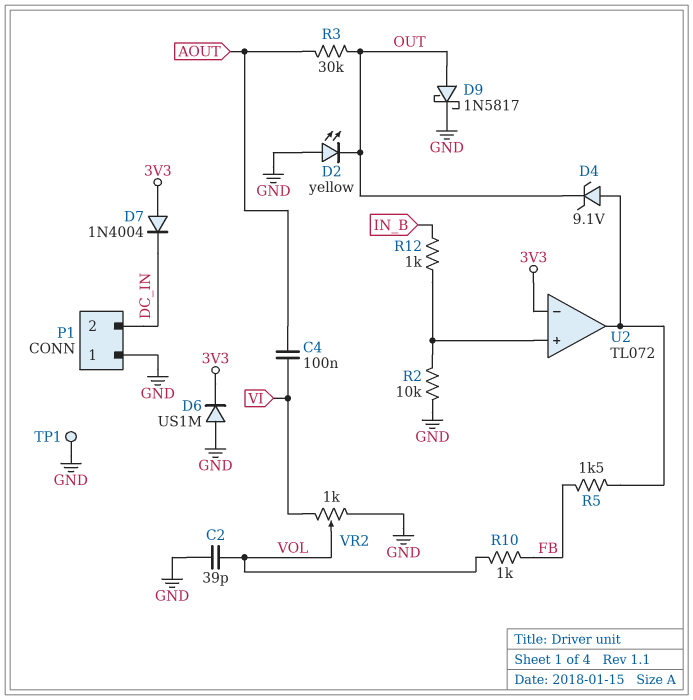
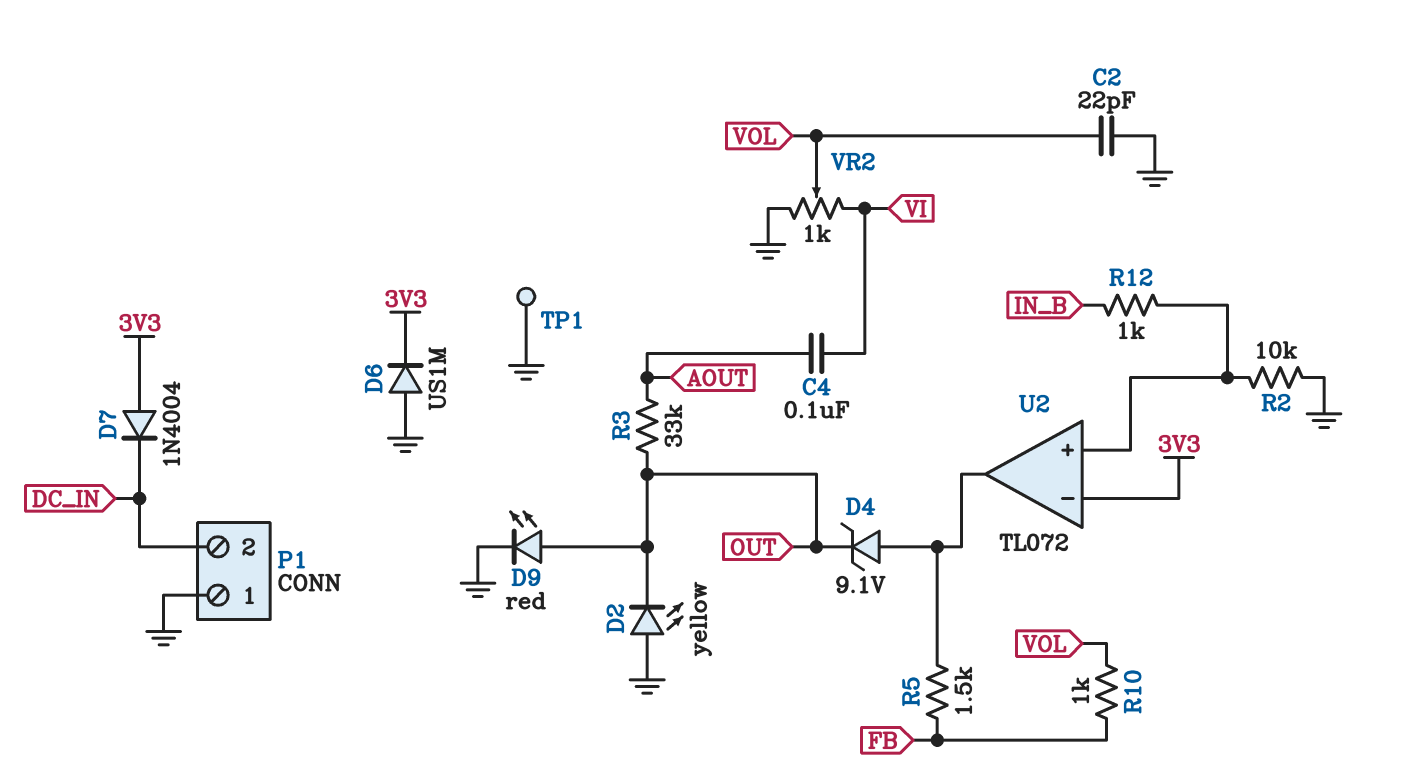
C2: 39pF (GND, VOL) -> 22pF (GND, VOL)
D9: schottky 1N5817 (A OUT, K GND) -> LED red (A OUT, K GND)
R3: 30k (AOUT, OUT) -> 33k (AOUT, OUT)

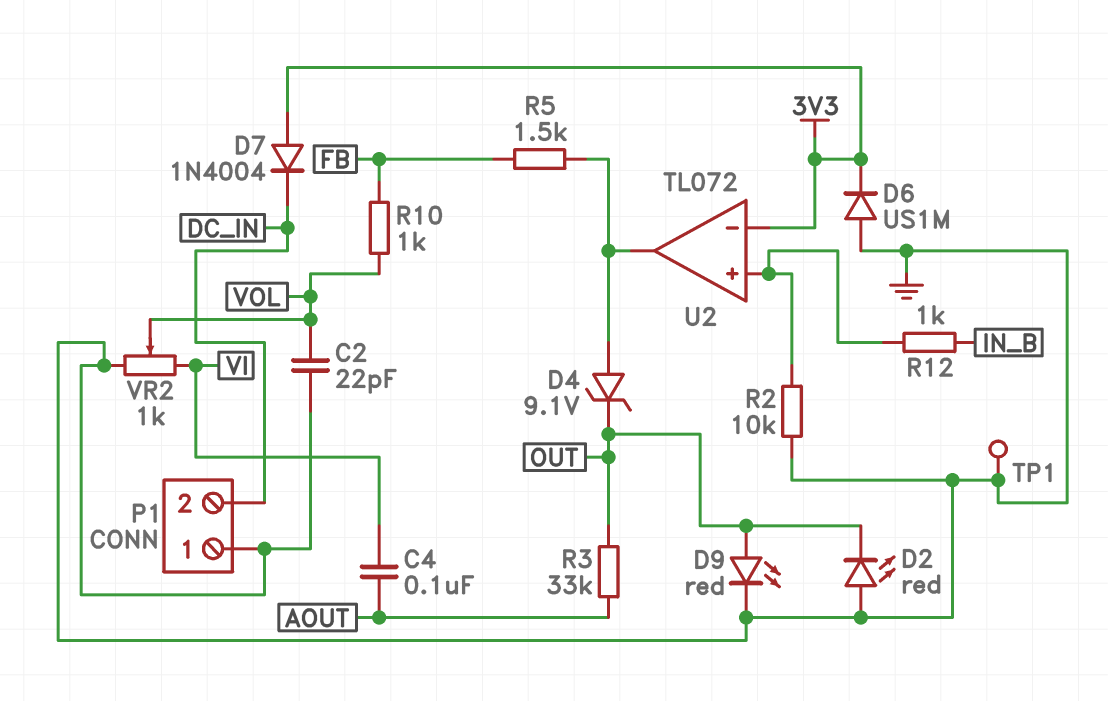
D2: LED yellow (A GND, K OUT) -> LED red (A GND, K OUT)

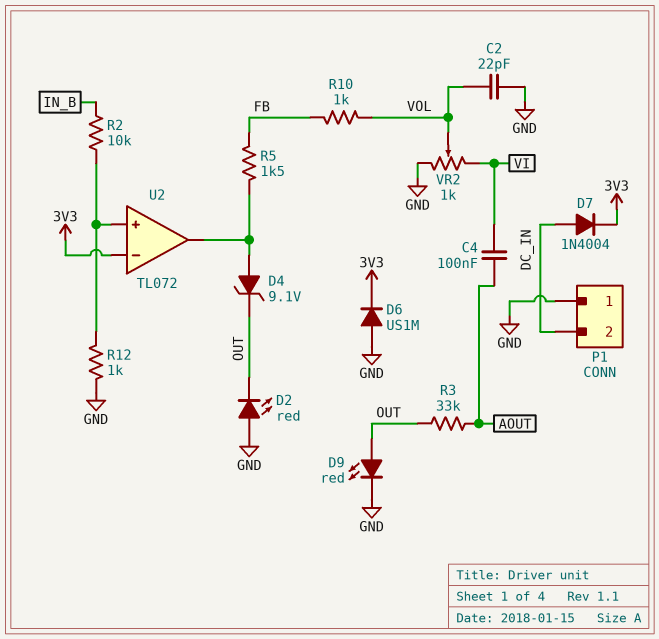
D7: diode 1N4004 (A 3V3, K DC_IN) -> diode 1N4004 (A DC_IN, K 3V3)
R2: 10k (GND, U2/in+) -> 10k (IN_B, U2/in+)
R12: 1k (IN_B, U2/in+) -> 1k (GND, U2/in+)
TP1: test point (GND) -> none

